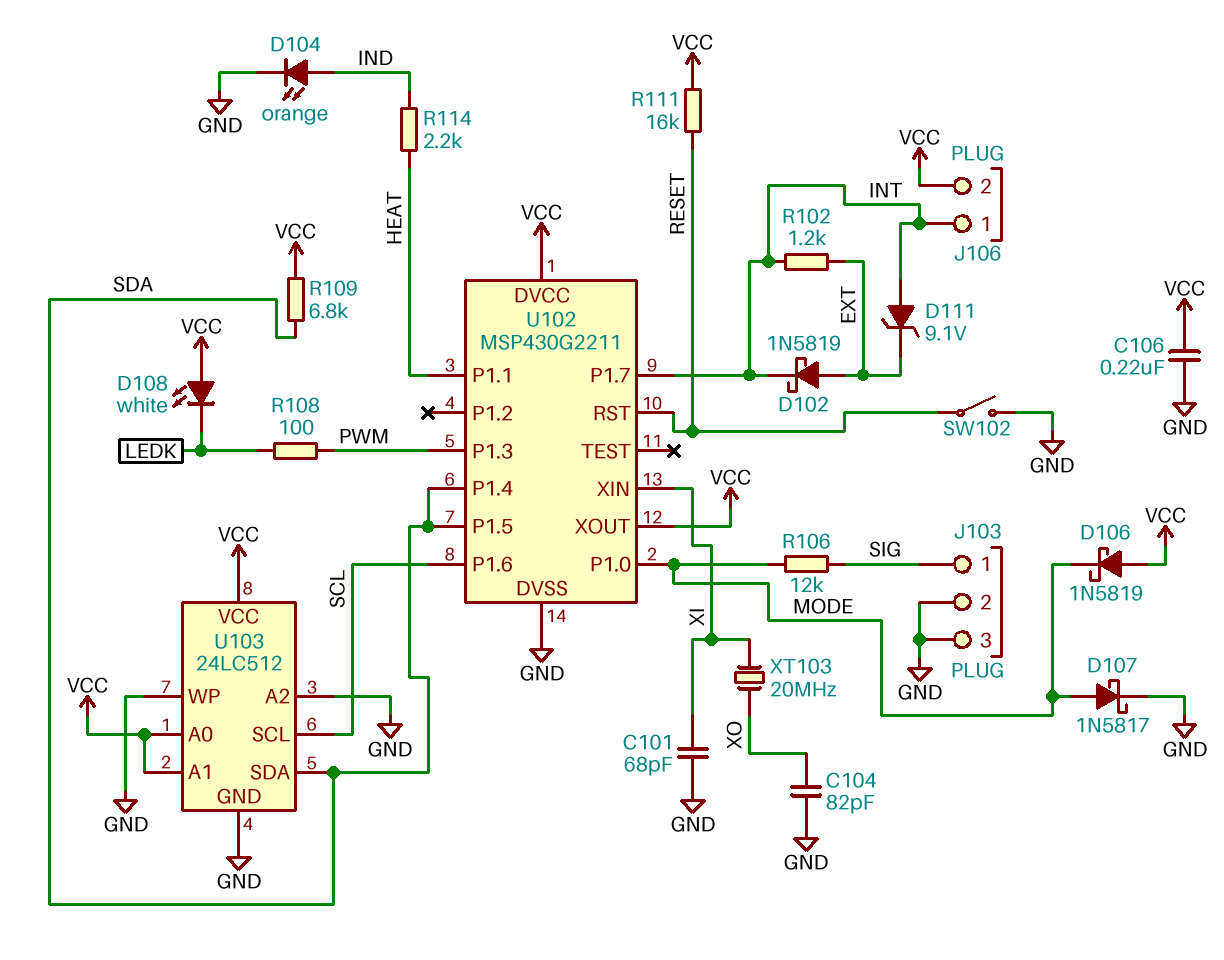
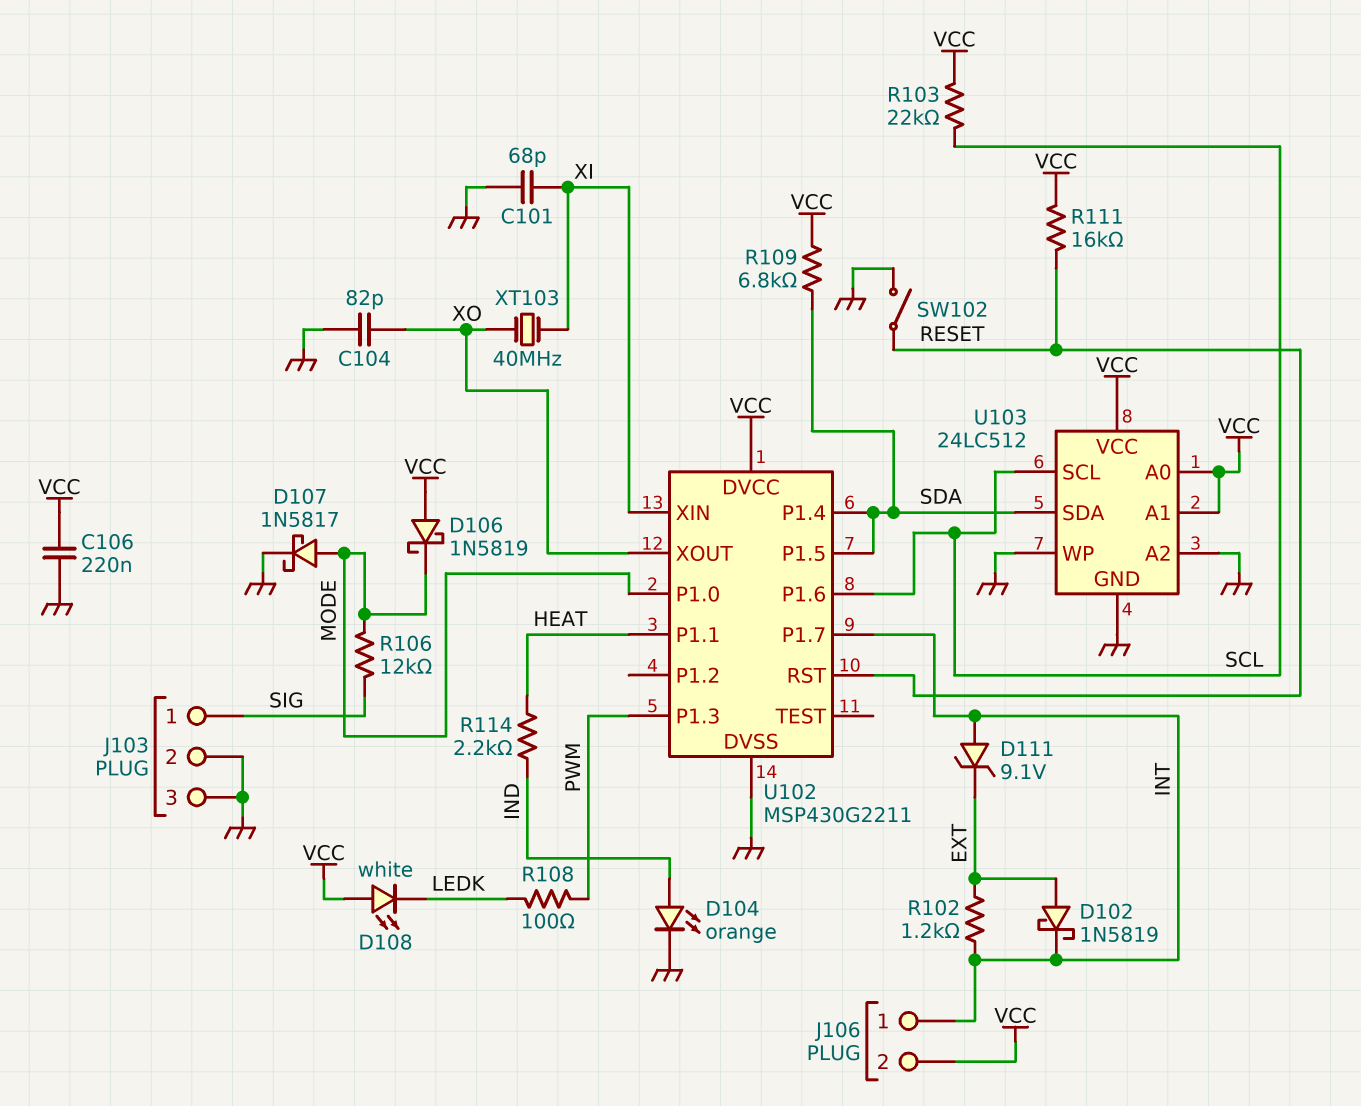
R103: none -> 22k (SCL, VCC)
U102 pin XOUT: VCC -> XO
XT103: 20MHz (XI, XO) -> 40MHz (XI, XO)

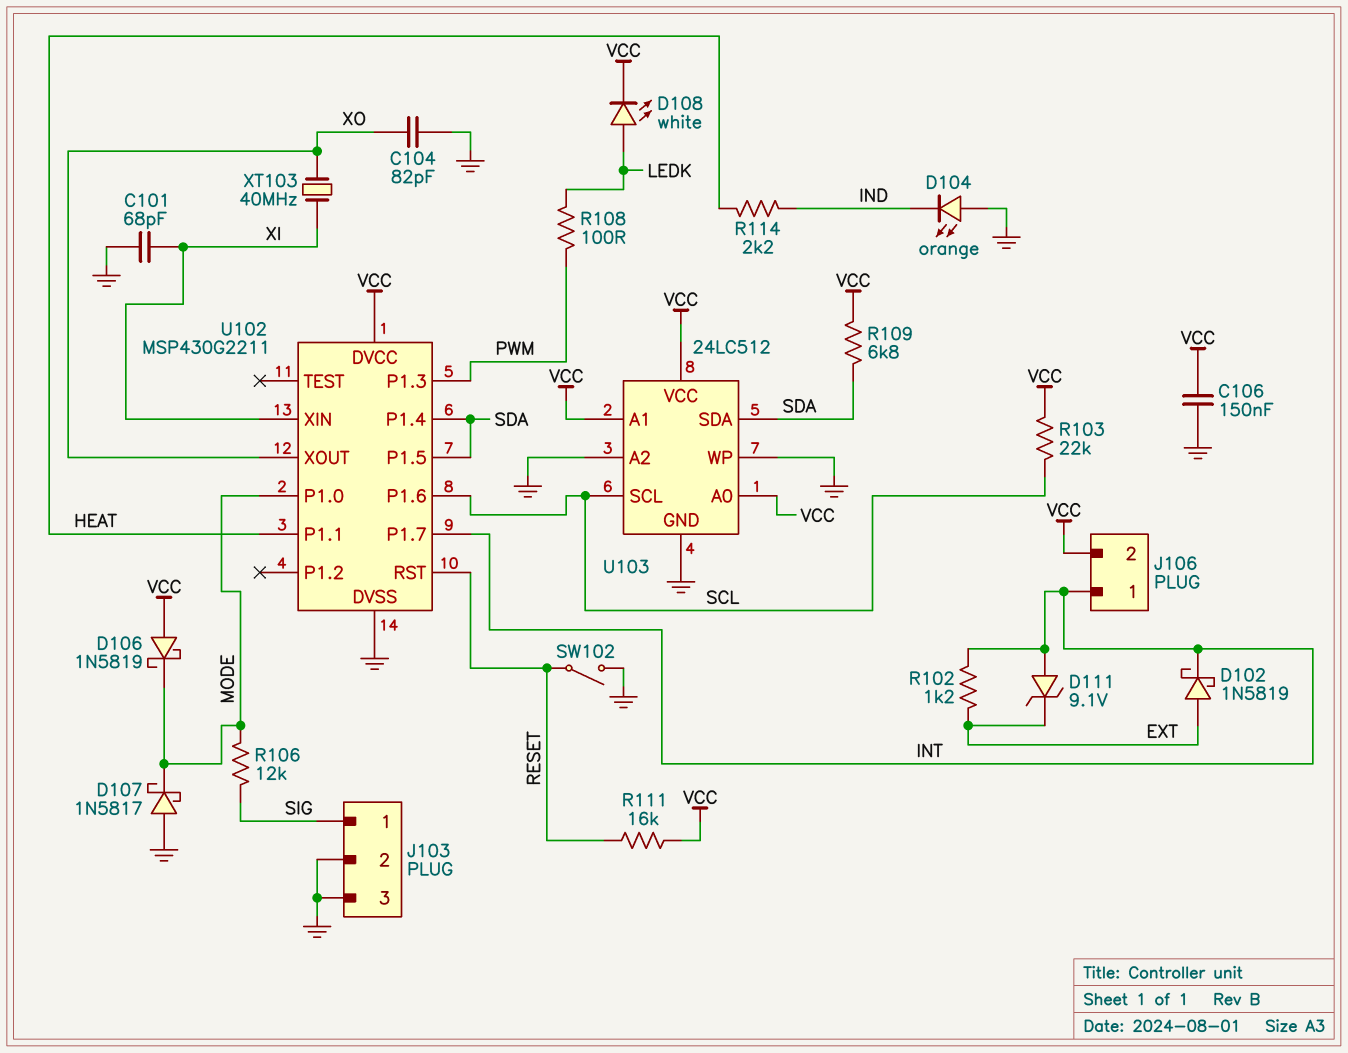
C106: 220nF (GND, VCC) -> 150nF (GND, VCC)
D104: LED orange (A IND, K GND) -> LED orange (A GND, K IND)
D107: schottky 1N5817 (A MODE, K GND) -> schottky 1N5817 (A GND, K MODE)
D108: LED white (A VCC, K LEDK) -> LED white (A LEDK, K VCC)

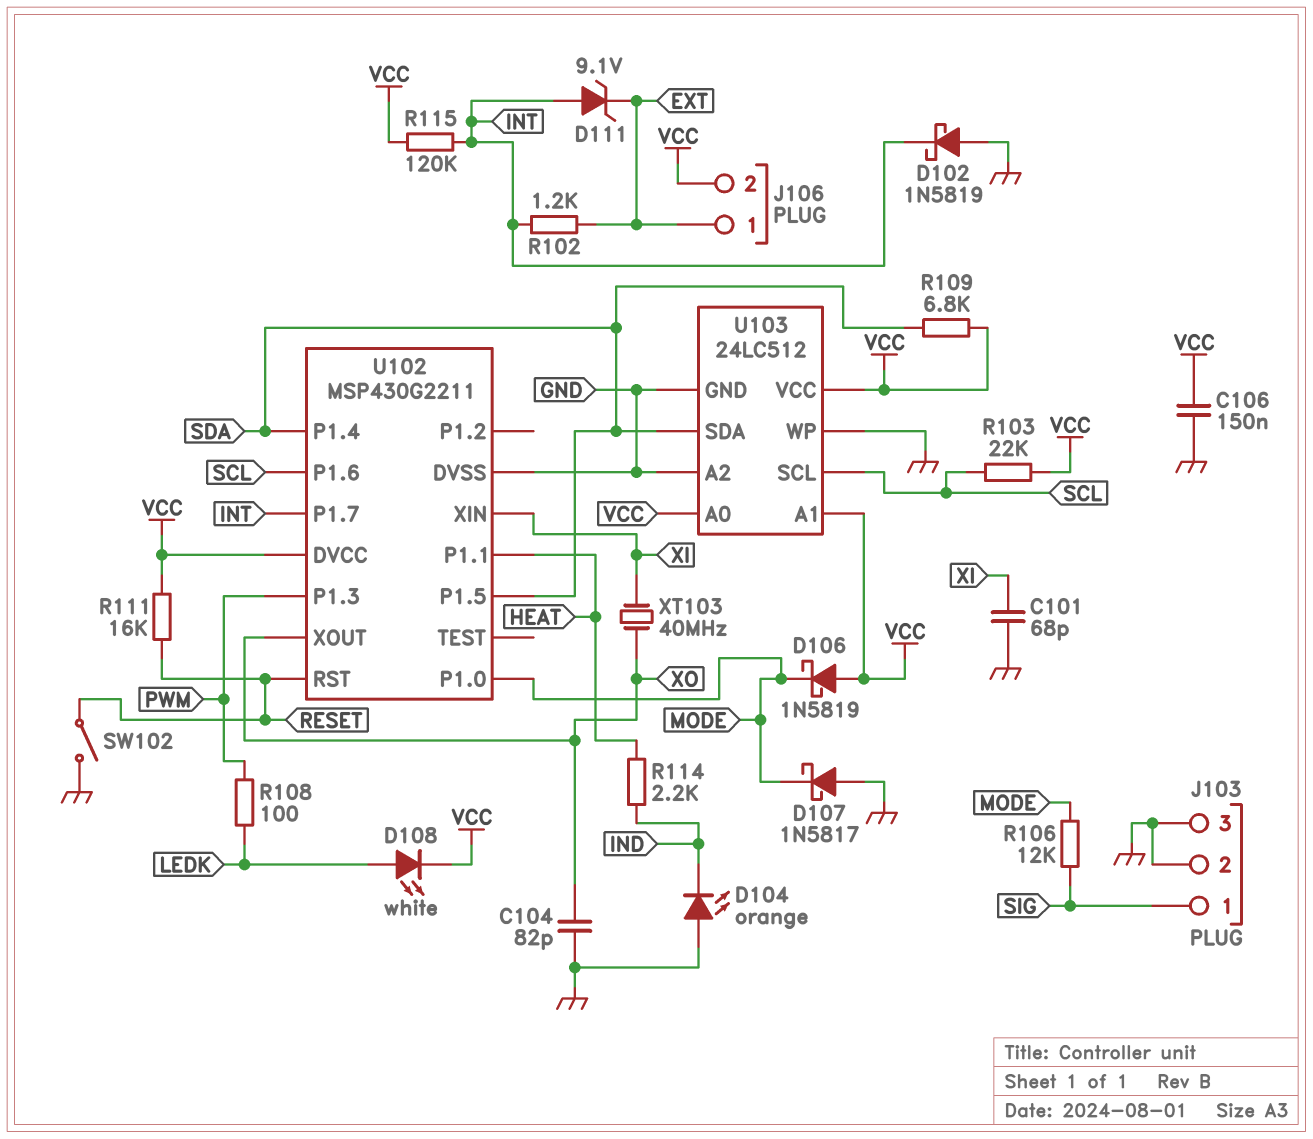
D102: schottky 1N5819 (A EXT, K INT) -> schottky 1N5819 (A GND, K INT)
J106 pin 1: INT -> EXT
R115: none -> 120k (INT, VCC)

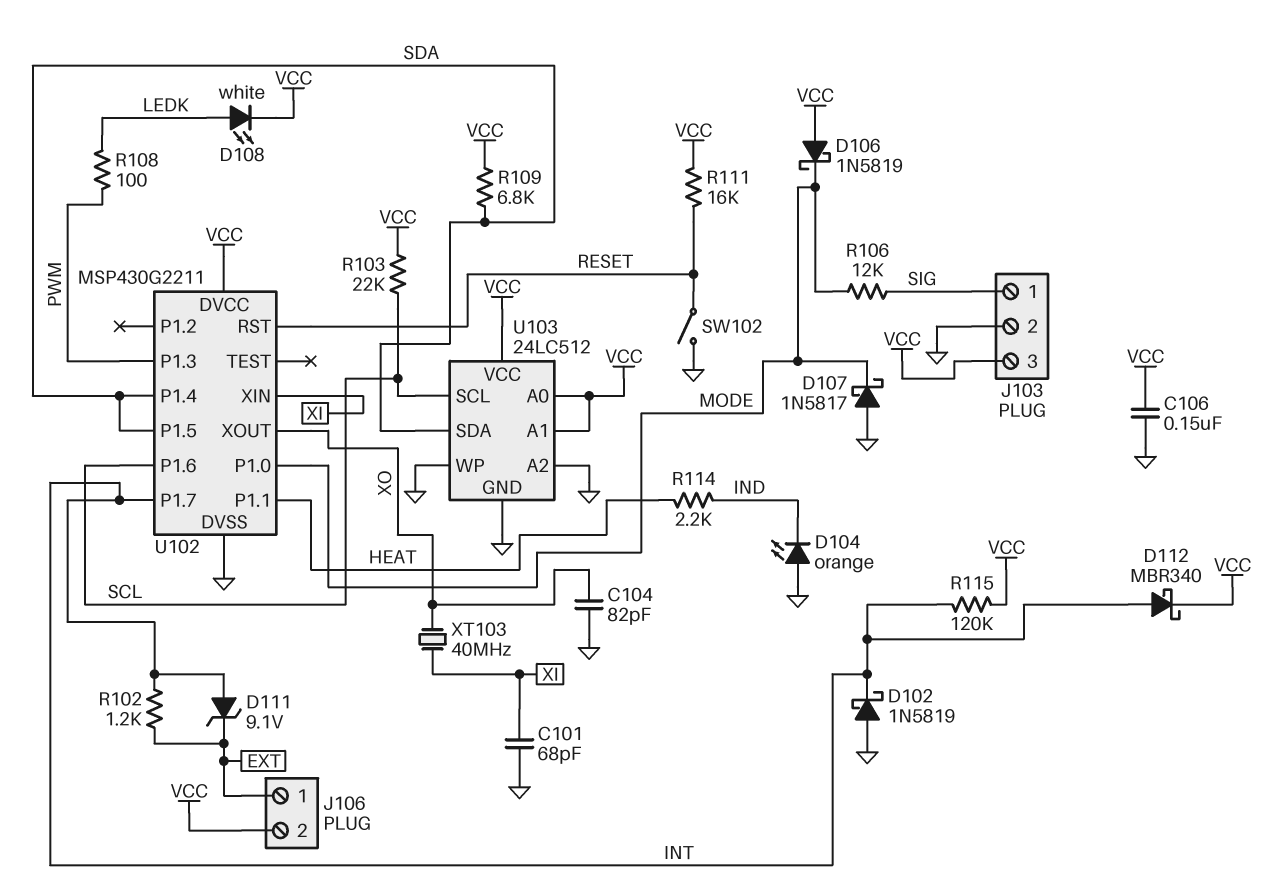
D112: none -> schottky MBR340 (A INT, K VCC)
J103 pin 3: GND -> VCC

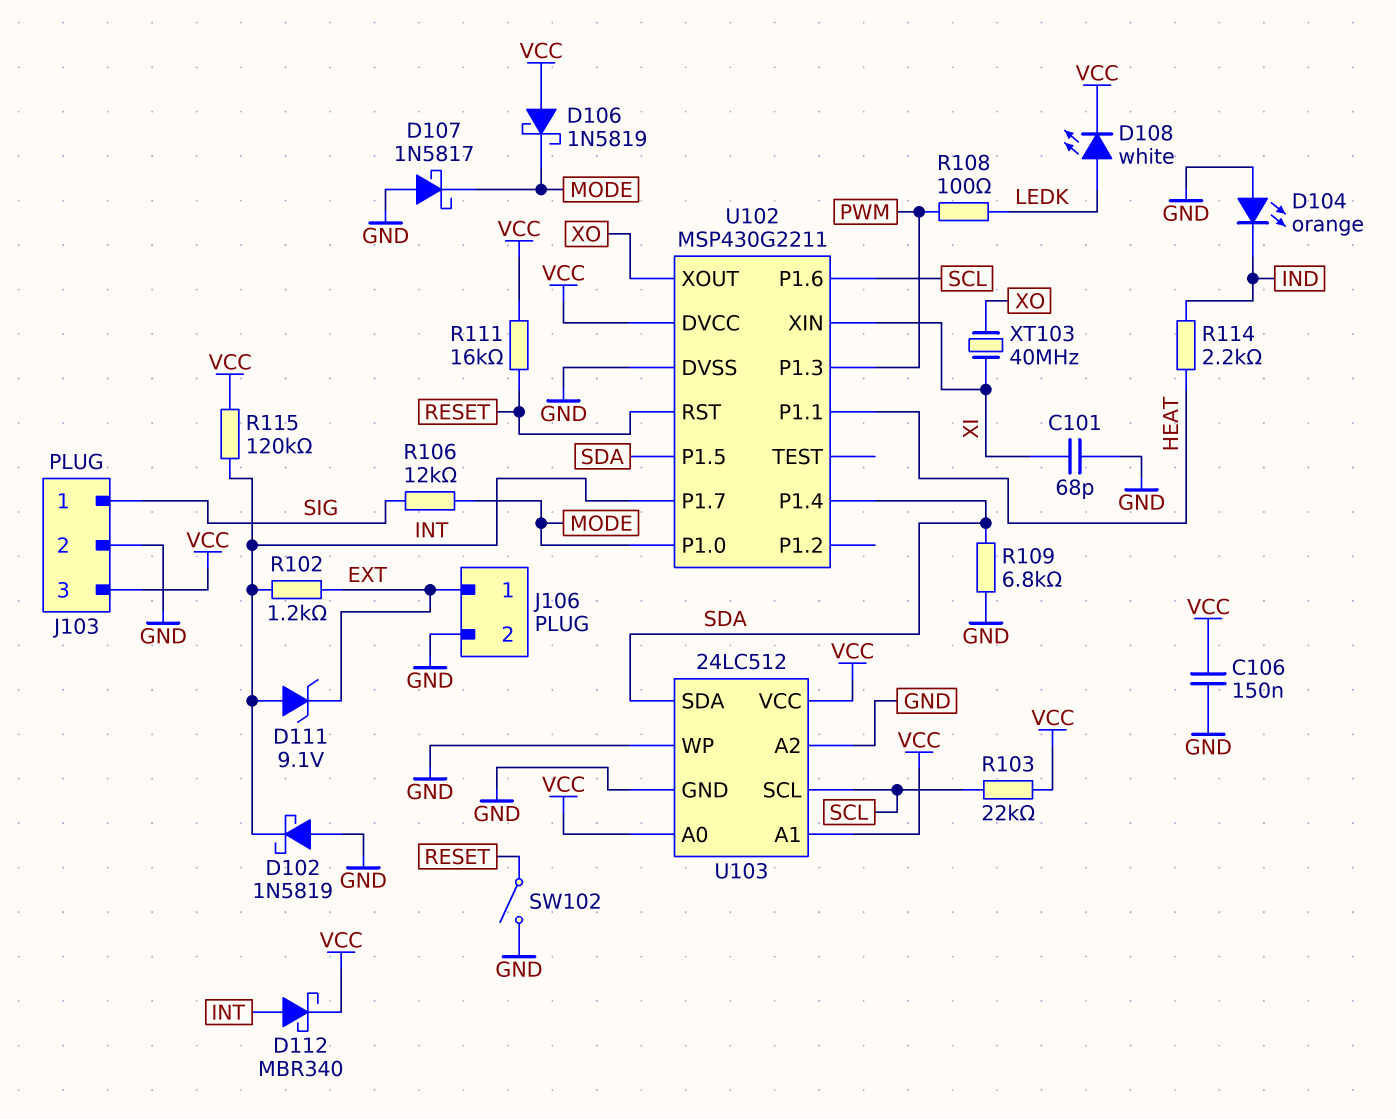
C104: 82pF (GND, XO) -> none
J106 pin 2: VCC -> GND
R109: 6.8k (SDA, VCC) -> 6.8k (GND, SDA)

